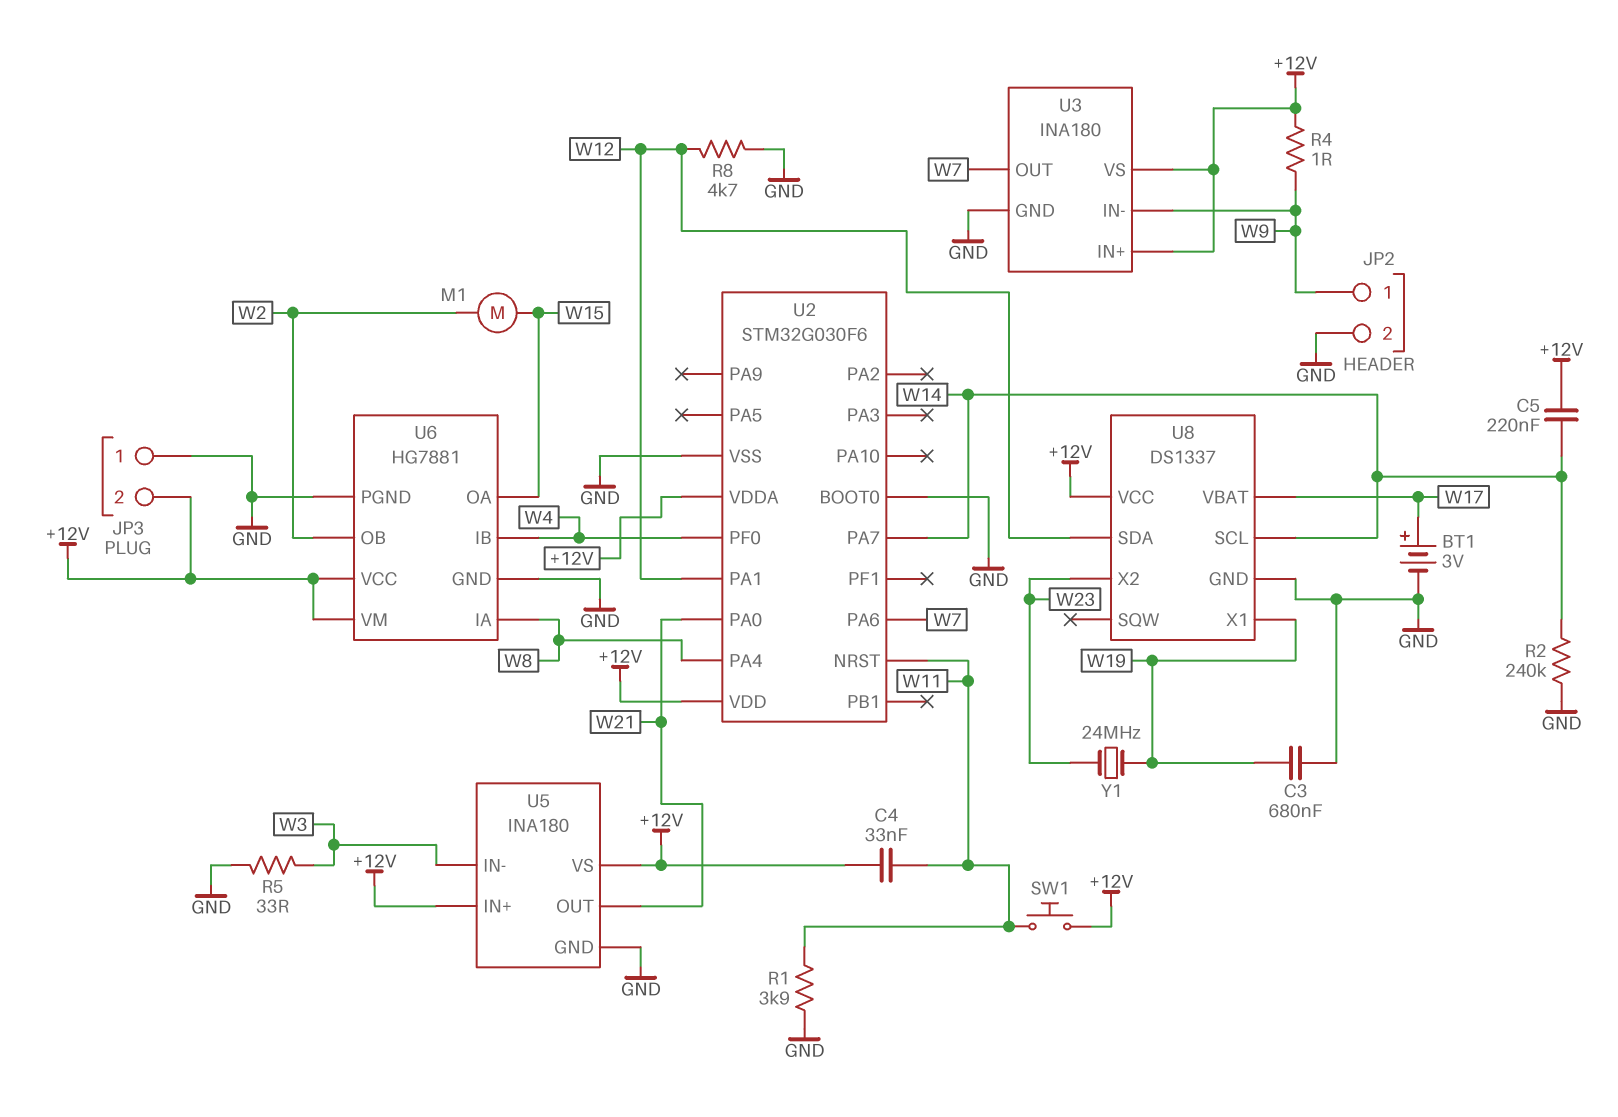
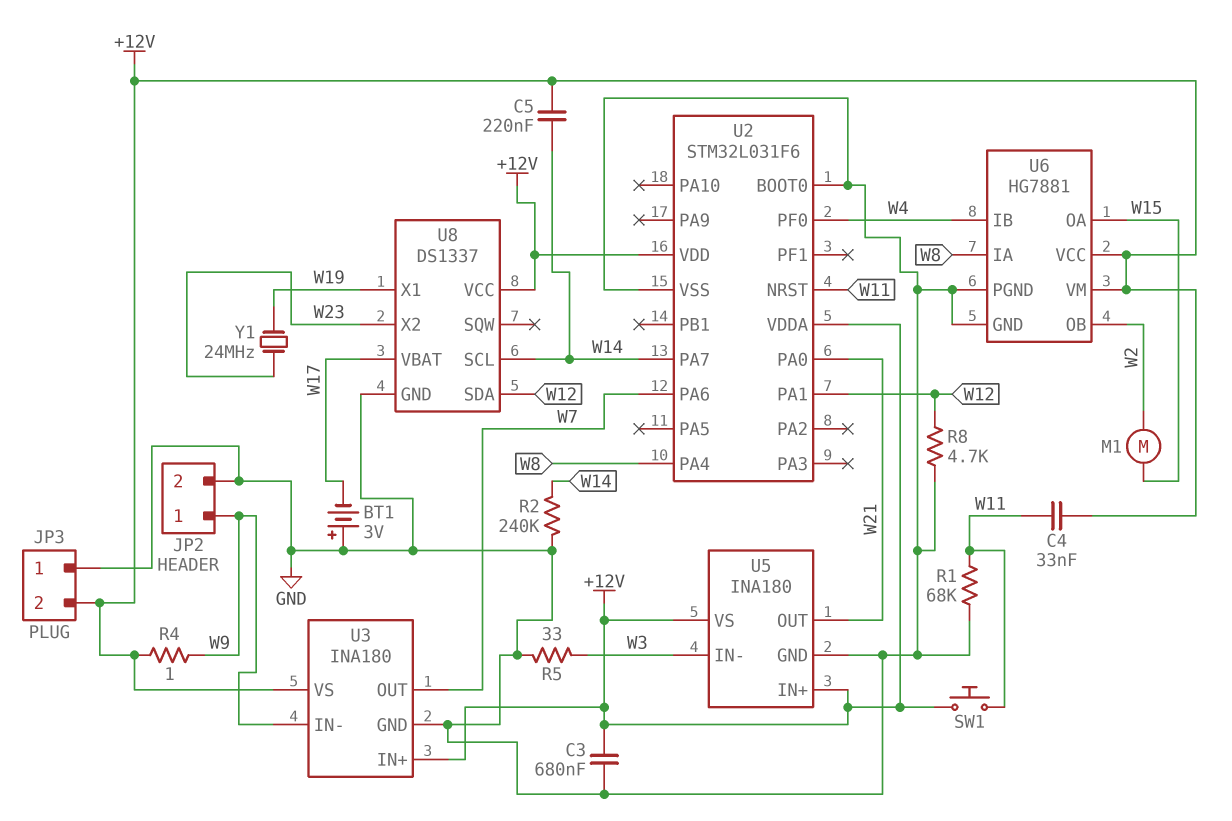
BT1: 3V (plus W17, minus GND) -> 3V (plus GND, minus W17)
C3: 680nF (GND, W19) -> 680nF (+12V, GND)
R1: 3.9k (GND, W11) -> 68k (GND, W11)
U2: STM32G030F6 -> STM32L031F6

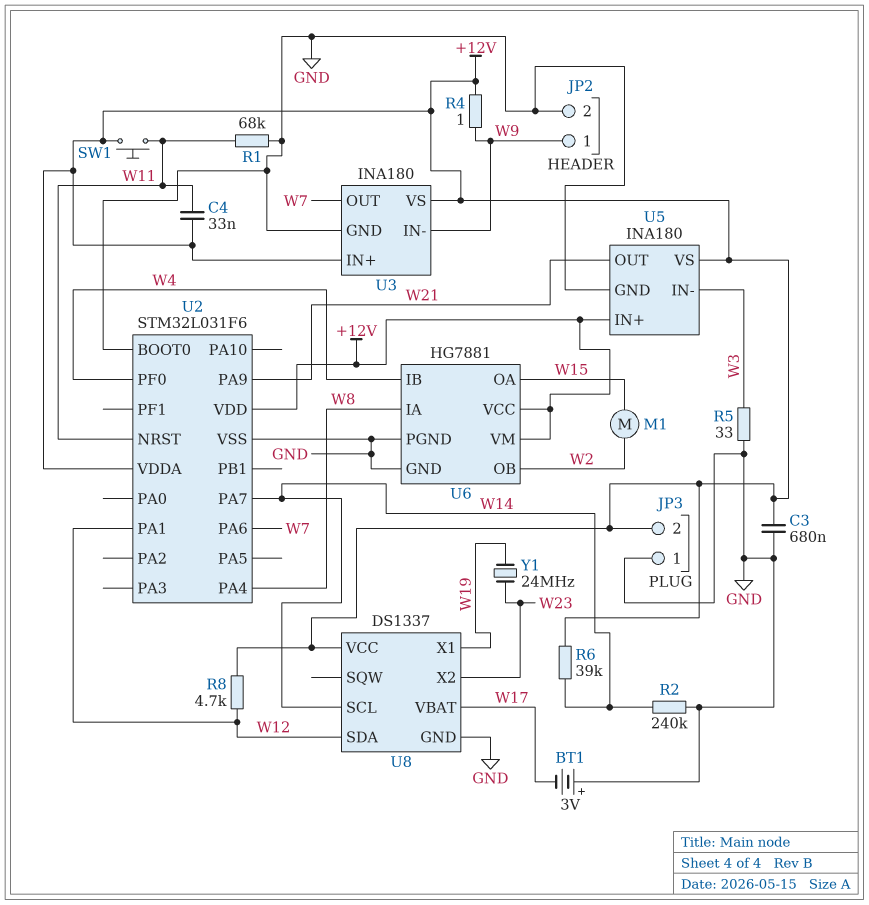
C5: 220nF (+12V, W14) -> none
R6: none -> 39k (+12V, W14)
R8: 4.7k (GND, W12) -> 4.7k (+12V, W12)
U2 pin PA0: W21 -> none
U2 pin PA9: none -> W21

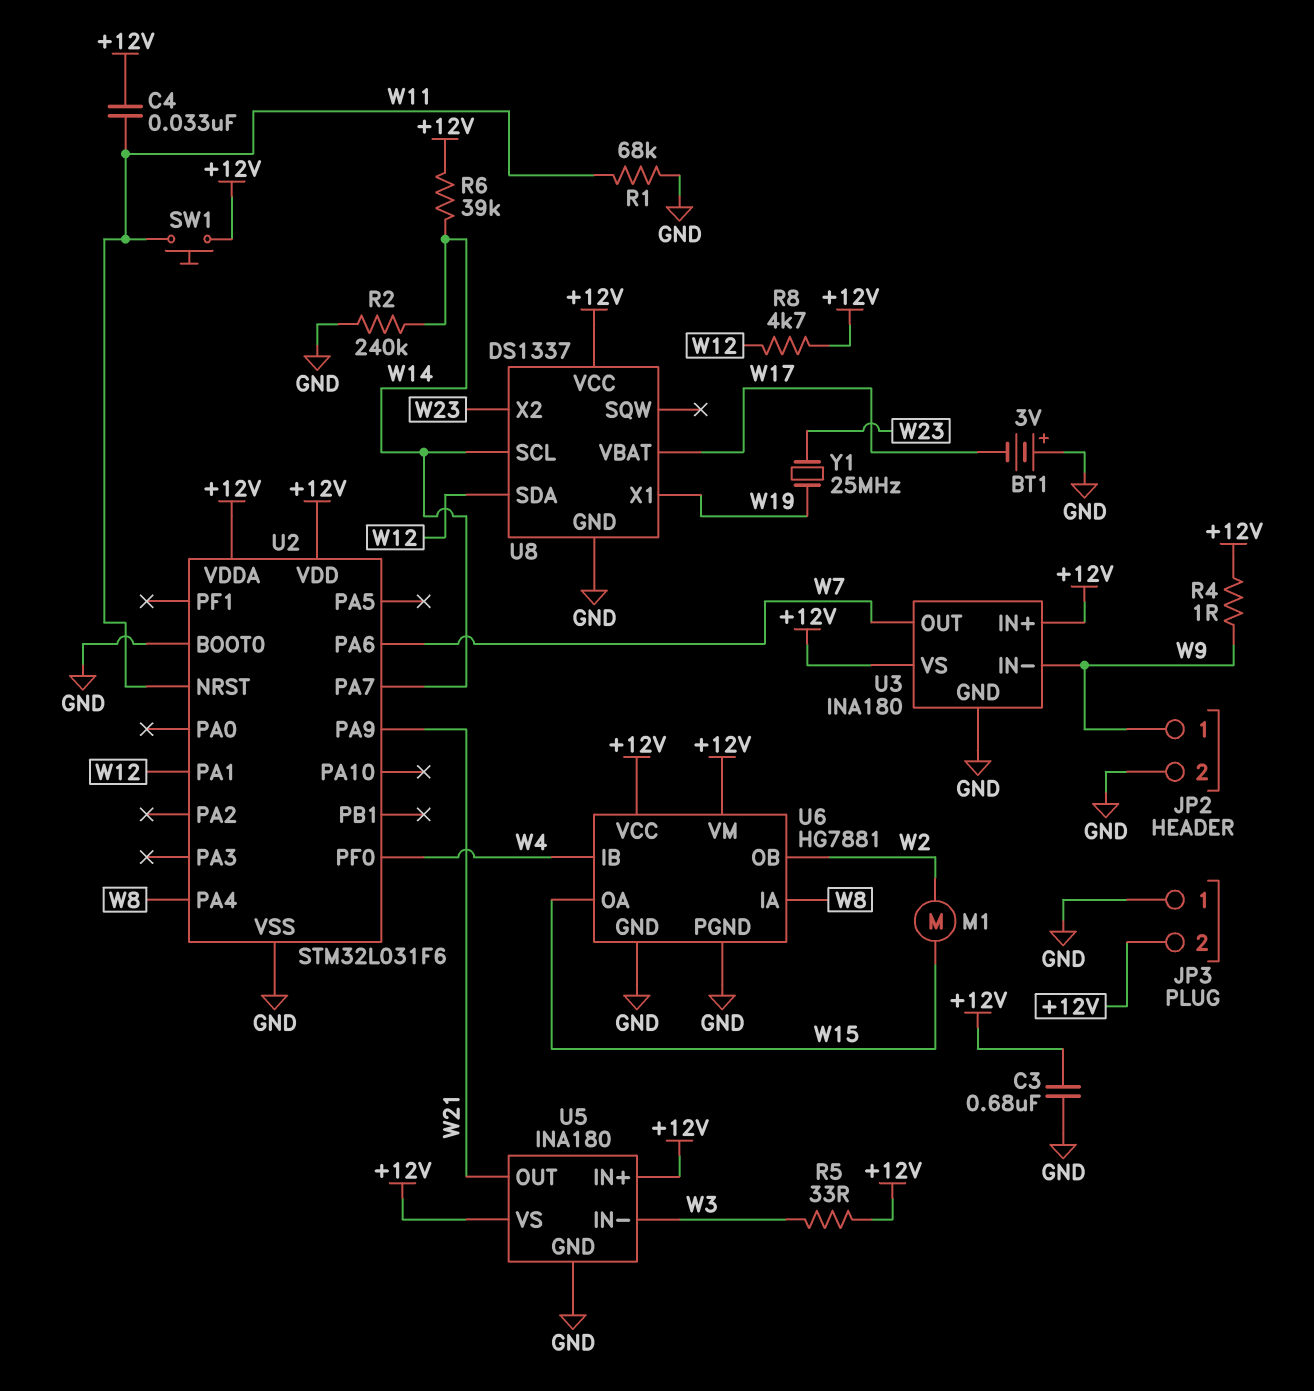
R5: 33 (GND, W3) -> 33 (+12V, W3)
Y1: 24MHz (W19, W23) -> 25MHz (W19, W23)

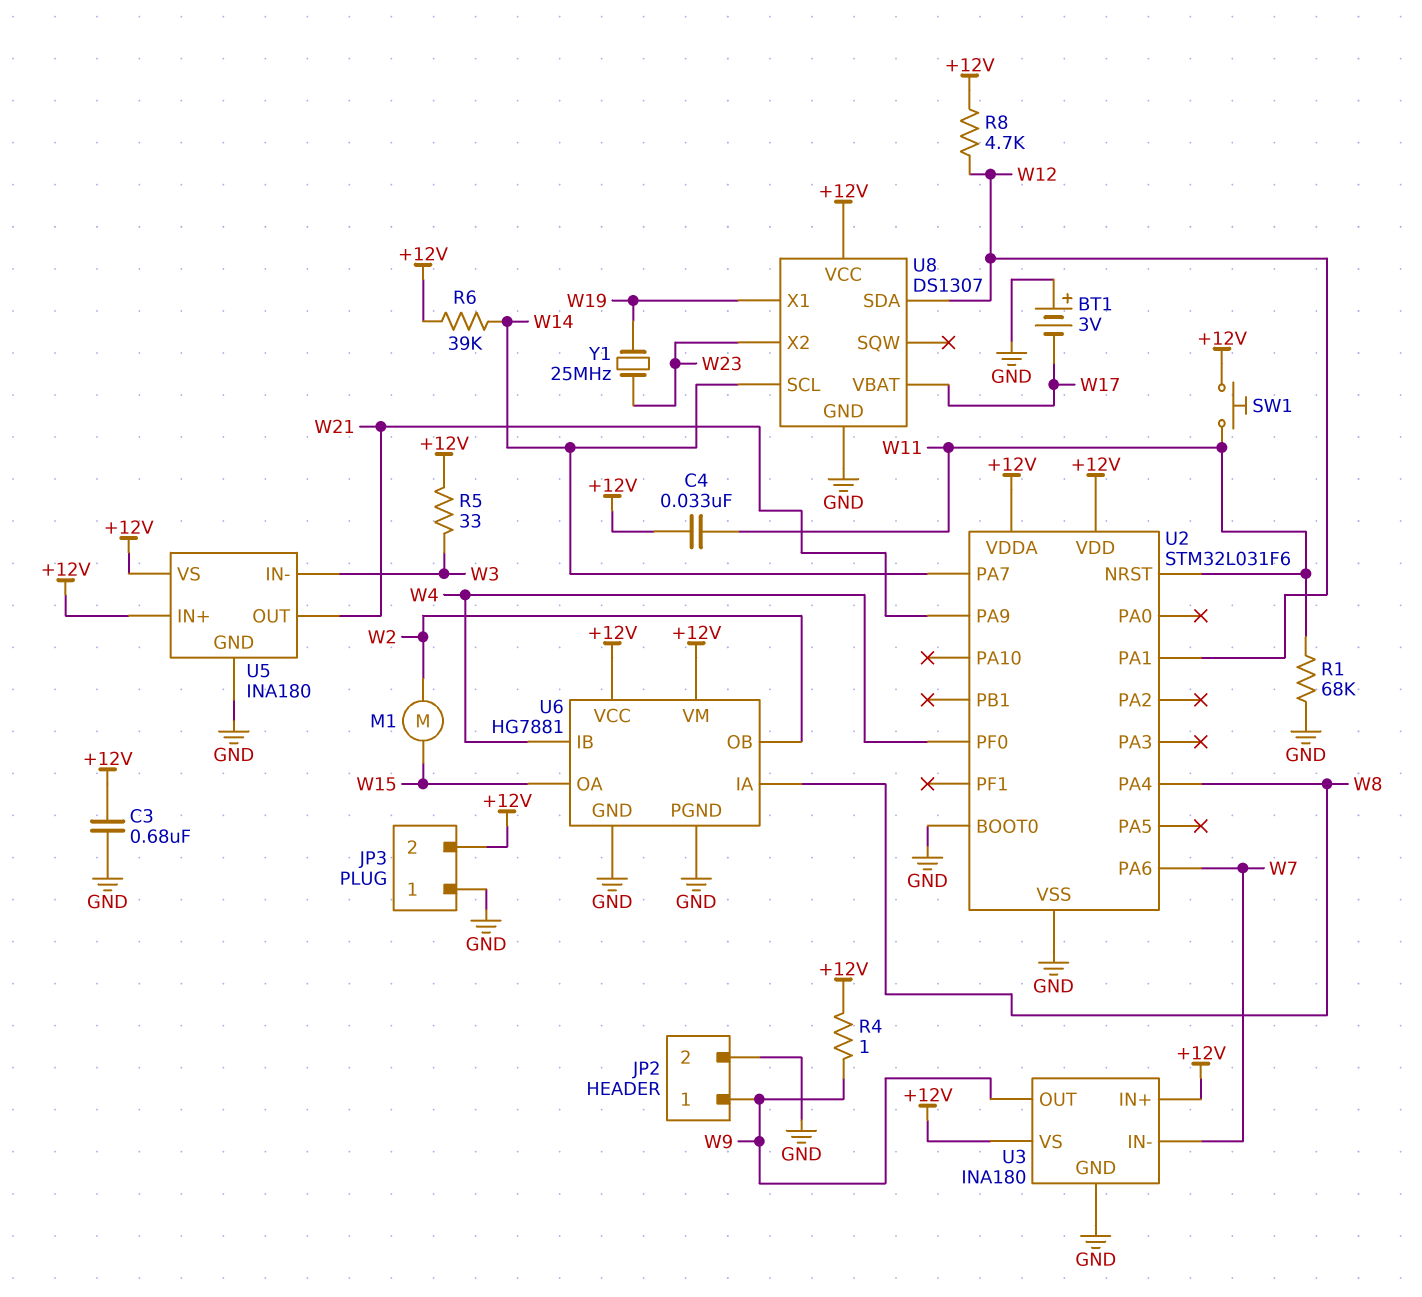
R2: 240k (GND, W14) -> none
U3 pin IN-: W9 -> W7
U3 pin OUT: W7 -> W9
U8: DS1337 -> DS1307

